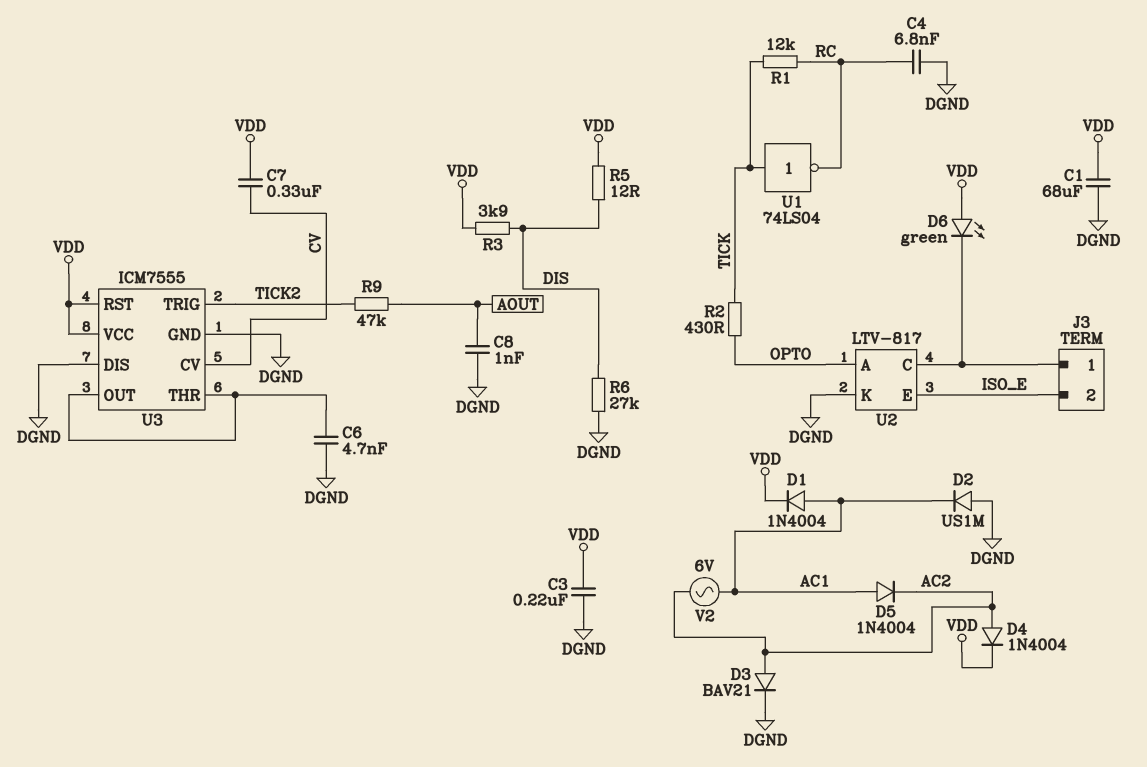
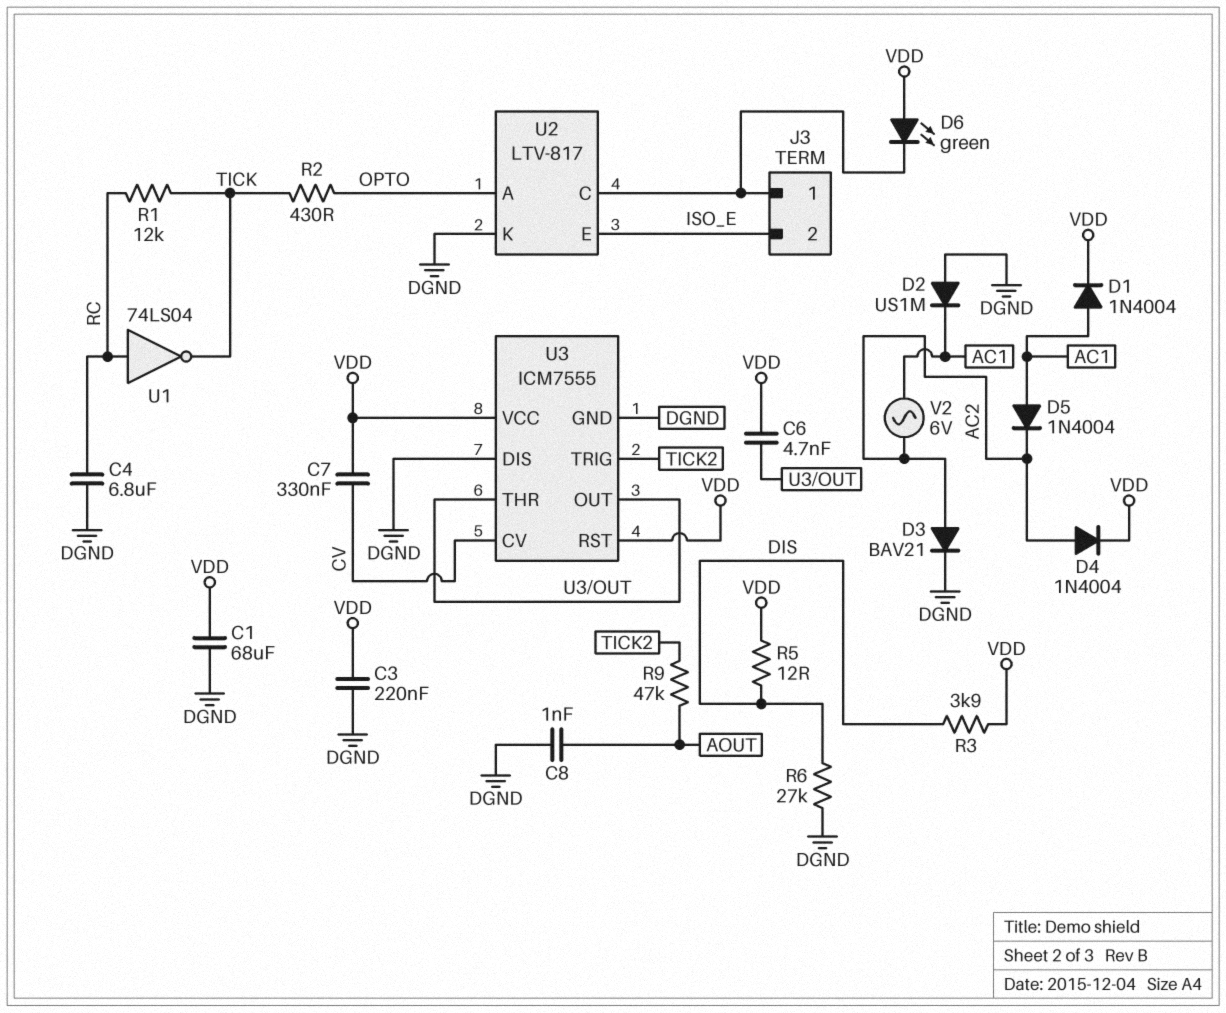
C4: 6.8nF (DGND, RC) -> 6.8uF (DGND, RC)
C6: 4.7nF (DGND, U3/OUT) -> 4.7nF (U3/OUT, VDD)
U1: NOT 74LS04 (in TICK, out RC) -> NOT 74LS04 (in RC, out TICK)

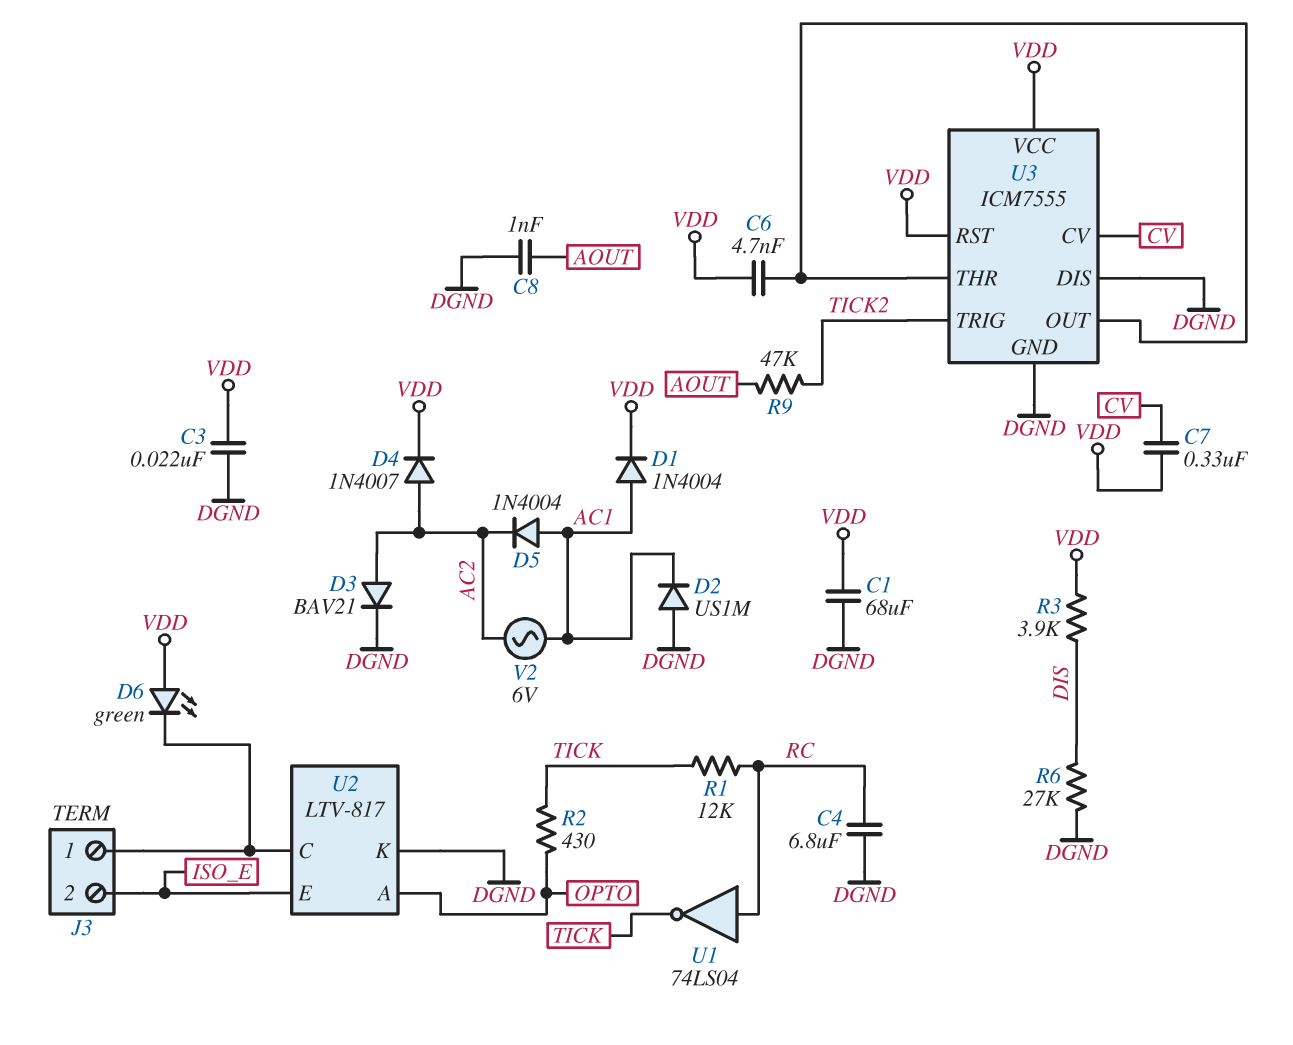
C3: 220nF (DGND, VDD) -> 22nF (DGND, VDD)
D4: diode 1N4004 (A AC2, K VDD) -> diode 1N4007 (A AC2, K VDD)
R5: 12 (DIS, VDD) -> none

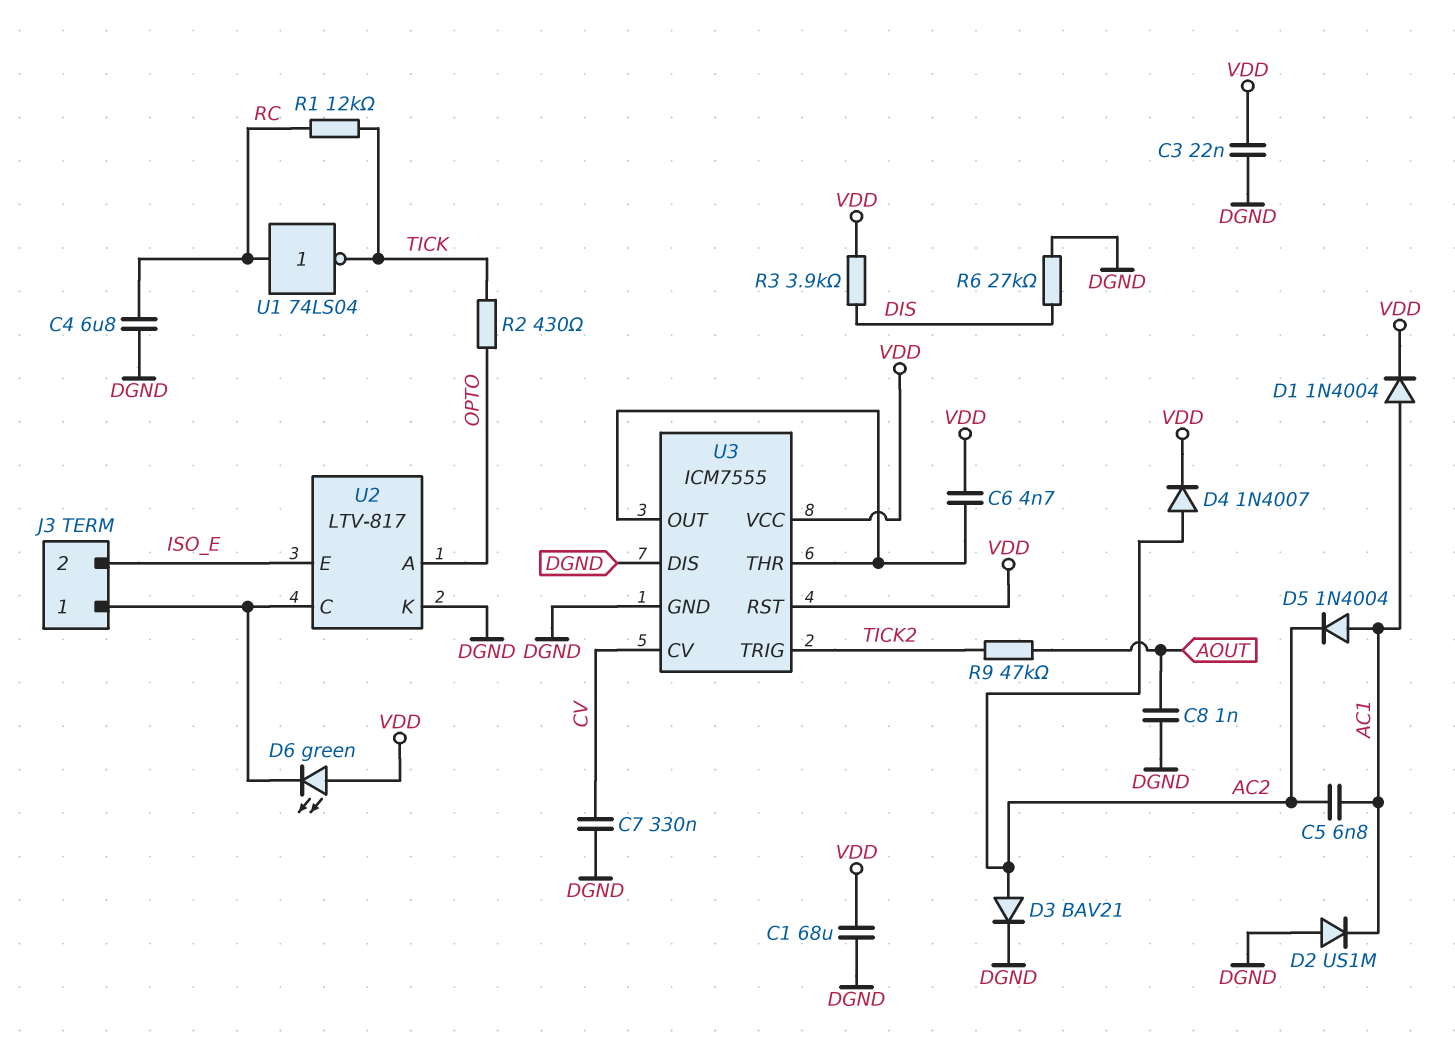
C5: none -> 6.8nF (AC1, AC2)
C7: 330nF (CV, VDD) -> 330nF (CV, DGND)
V2: AC 6V (AC1, AC2) -> none

